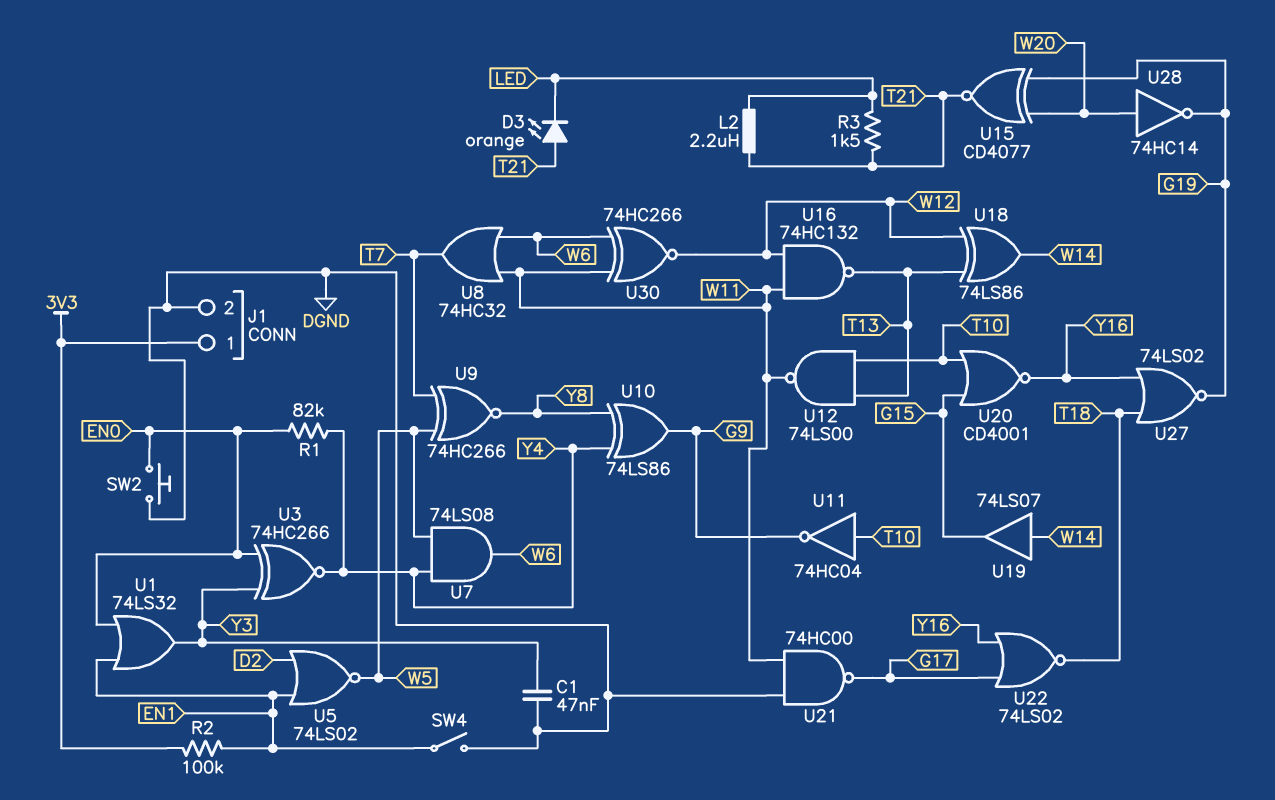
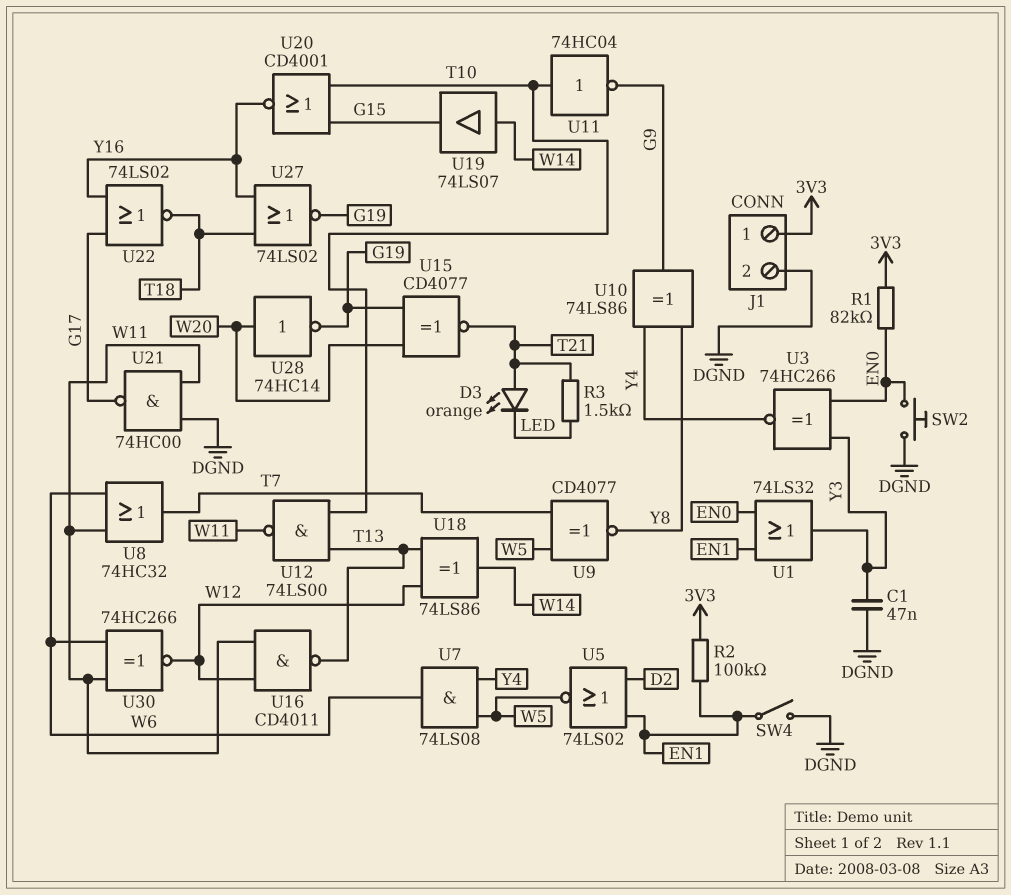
L2: 2.2uH (LED, T21) -> none
R1: 82k (EN0, Y4) -> 82k (3V3, EN0)
U9: XNOR 74HC266 (in T7, in W5, out Y8) -> XNOR CD4077 (in T7, in W5, out Y8)
U16: NAND 74HC132 (in W11, in W12, out T13) -> NAND CD4011 (in W11, in W12, out T13)

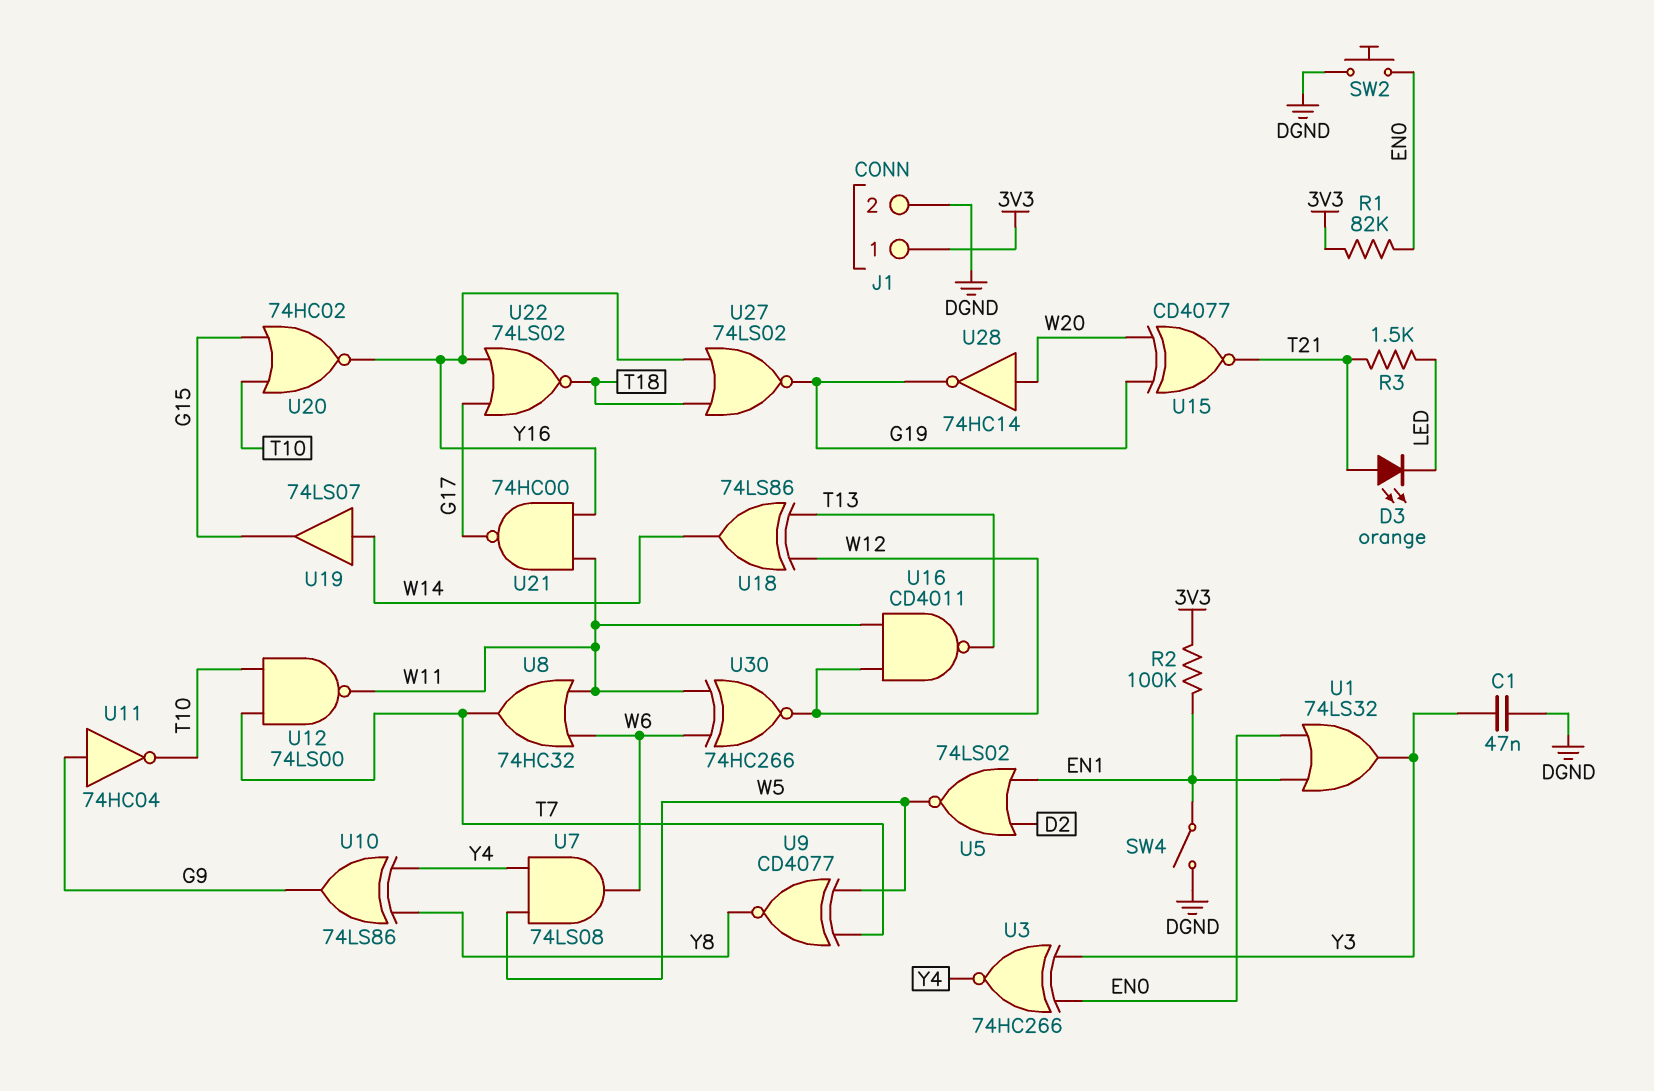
U11: NOT 74HC04 (in T10, out G9) -> NOT 74HC04 (in G9, out T10)
U12: NAND 74LS00 (in T10, in T13, out W11) -> NAND 74LS00 (in T7, in T10, out W11)
U20: NOR CD4001 (in G15, in T10, out Y16) -> NOR 74HC02 (in G15, in T10, out Y16)
U21: NAND 74HC00 (in DGND, in W11, out G17) -> NAND 74HC00 (in W11, in Y16, out G17)

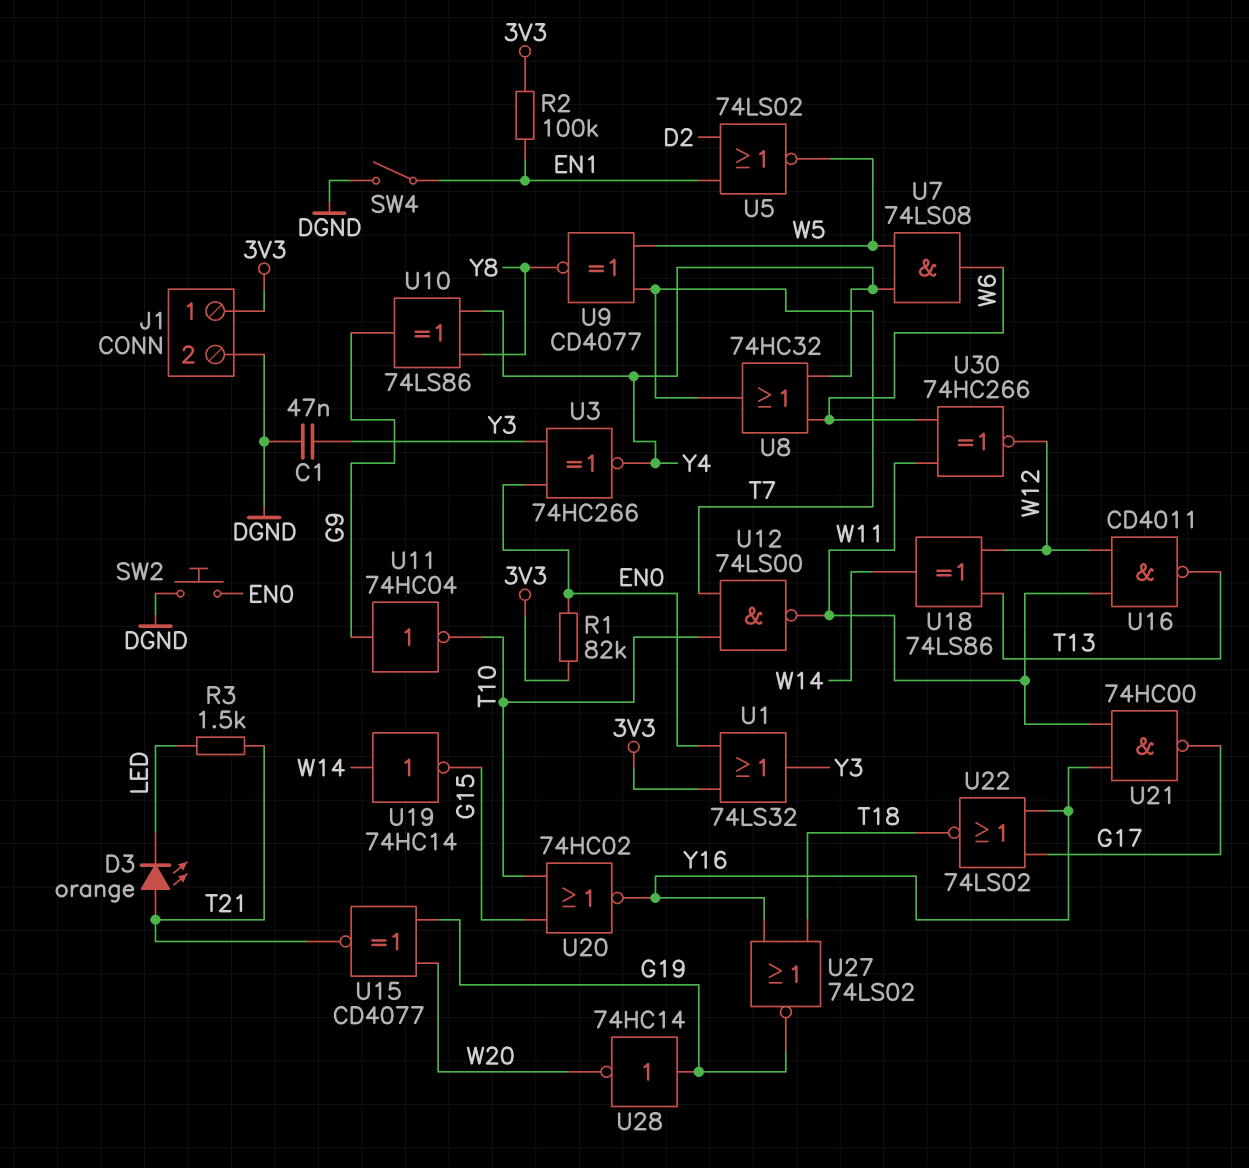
U1: OR 74LS32 (in EN0, in EN1, out Y3) -> OR 74LS32 (in 3V3, in EN0, out Y3)
U8: OR 74HC32 (in W6, in W11, out T7) -> OR 74HC32 (in W6, in Y4, out T7)
U19: buffer 74LS07 (in W14, out G15) -> NOT 74HC14 (in W14, out G15)
U28: NOT 74HC14 (in W20, out G19) -> NOT 74HC14 (in G19, out W20)

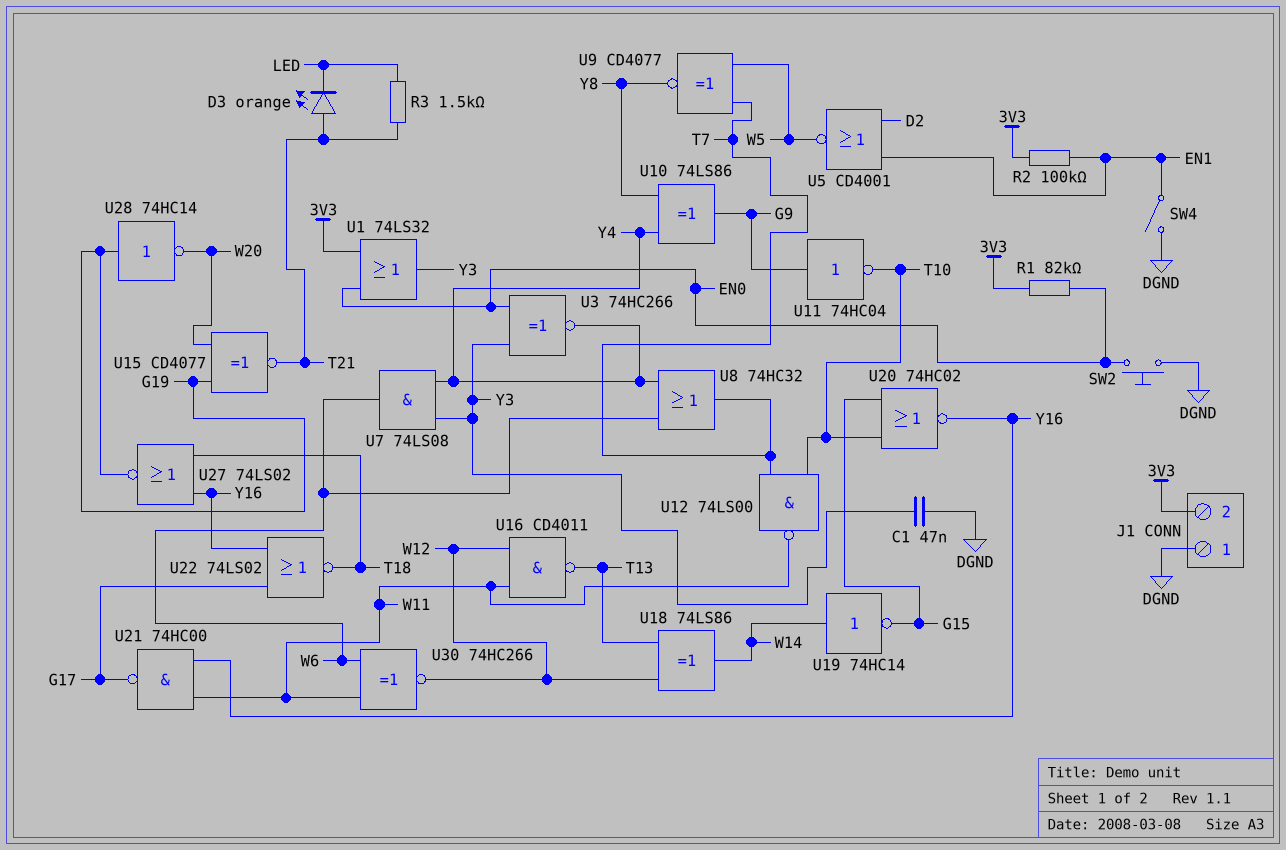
J1 pin 1: 3V3 -> DGND
J1 pin 2: DGND -> 3V3
U5: NOR 74LS02 (in D2, in EN1, out W5) -> NOR CD4001 (in D2, in EN1, out W5)
U7: AND 74LS08 (in W5, in Y4, out W6) -> AND 74LS08 (in Y3, in Y4, out W6)

